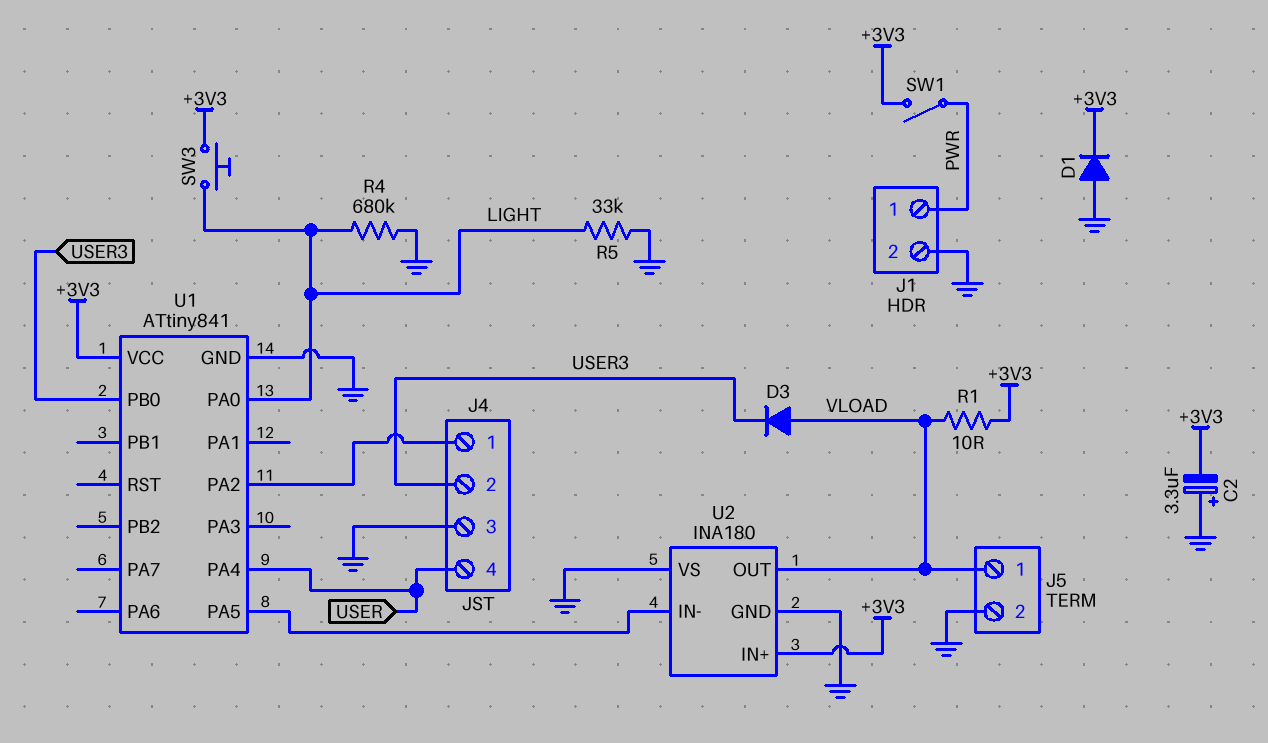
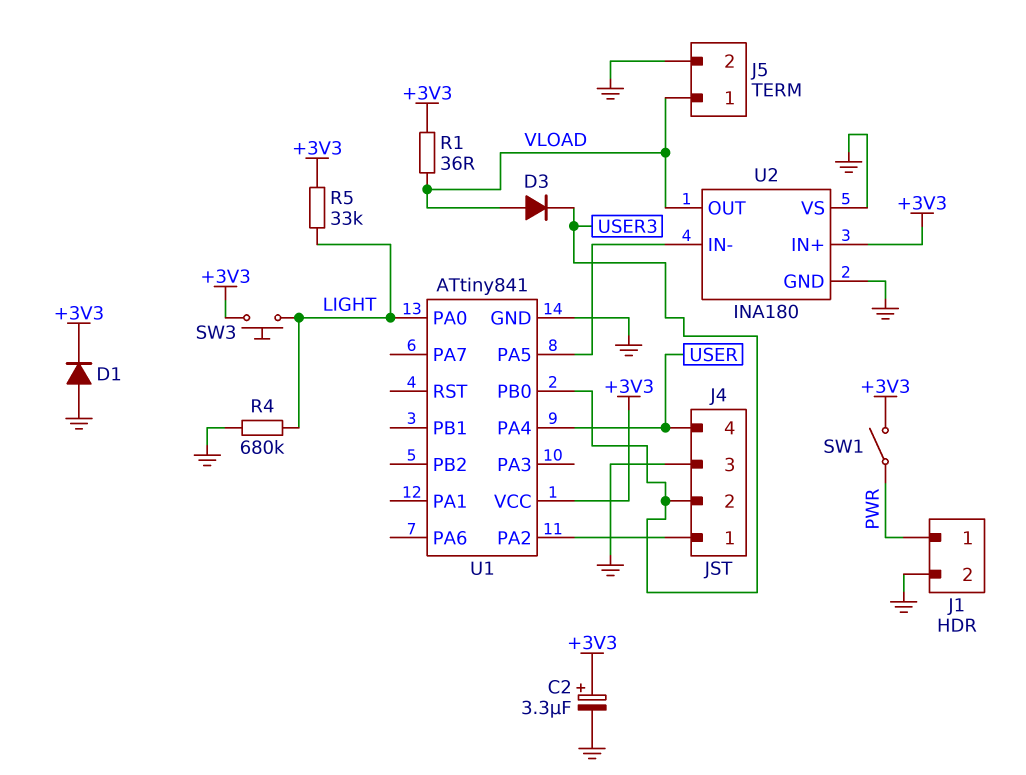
C2: 3.3uF (plus GND, minus +3V3) -> 3.3uF (plus +3V3, minus GND)
R1: 10 (+3V3, VLOAD) -> 36 (+3V3, VLOAD)
R5: 33k (GND, LIGHT) -> 33k (+3V3, LIGHT)

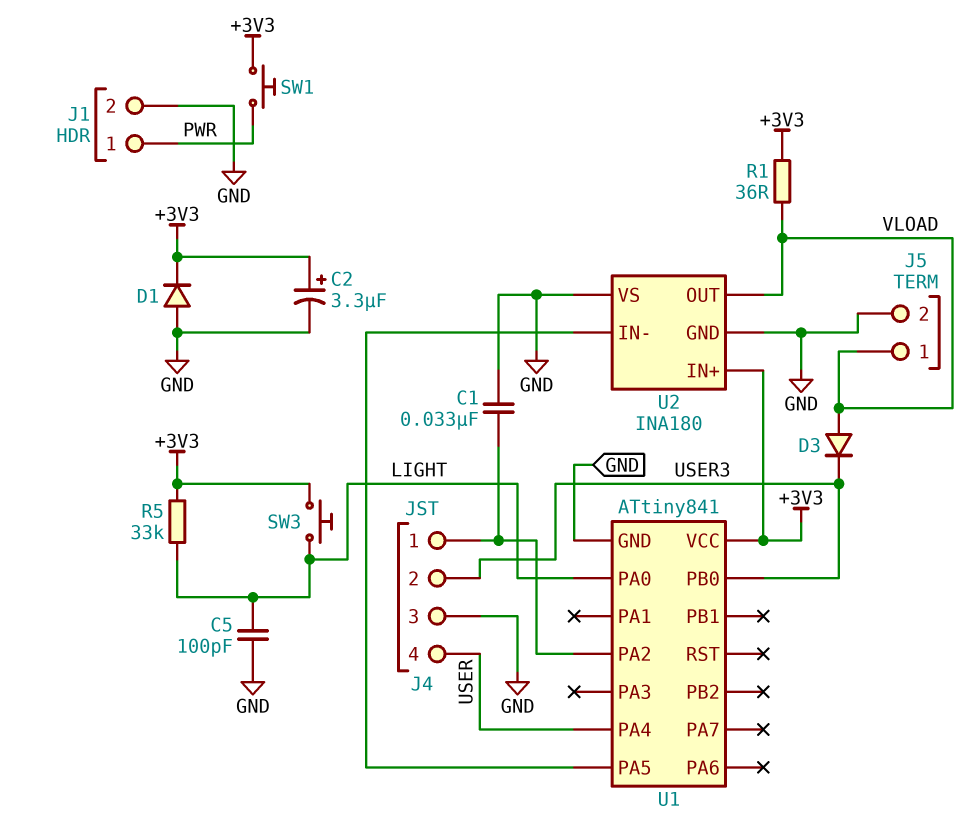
C1: none -> 33nF (GND, J4/1)
C5: none -> 100pF (GND, LIGHT)
R4: 680k (GND, LIGHT) -> none
SW1: switch (+3V3, PWR) -> button (+3V3, PWR)

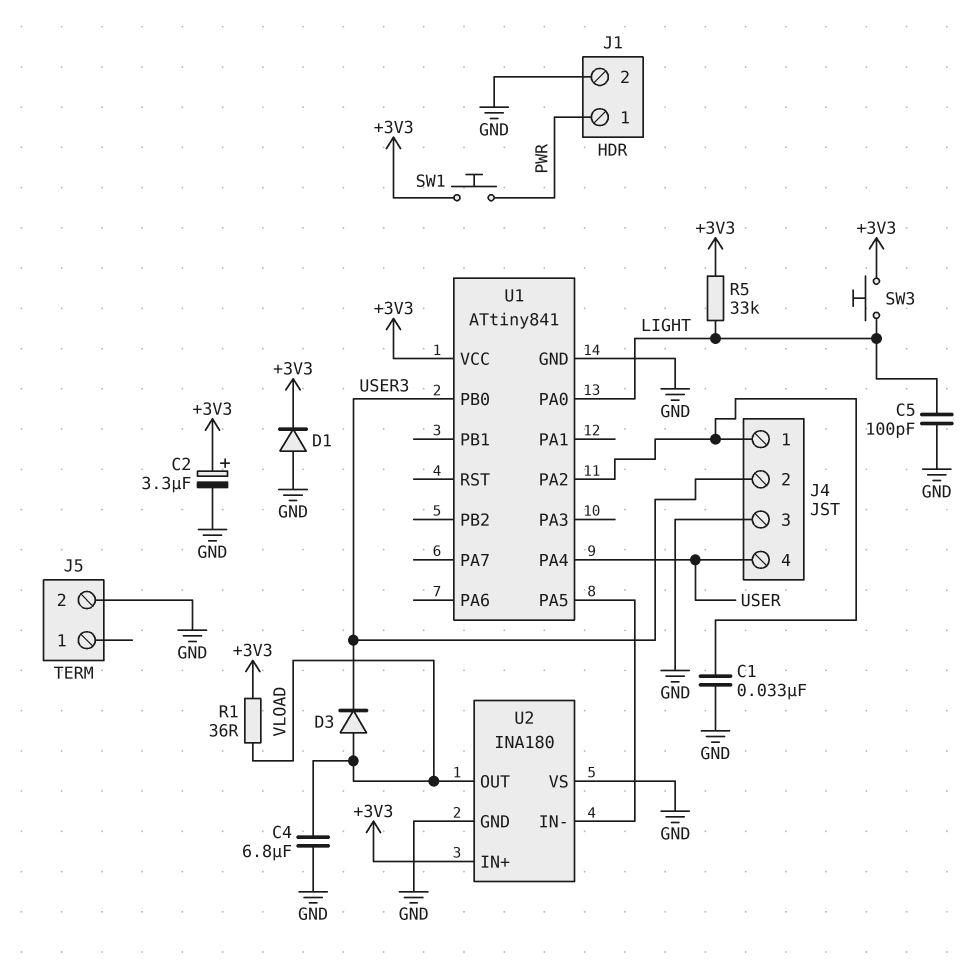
C4: none -> 6.8uF (GND, VLOAD)
J5 pin 1: VLOAD -> none

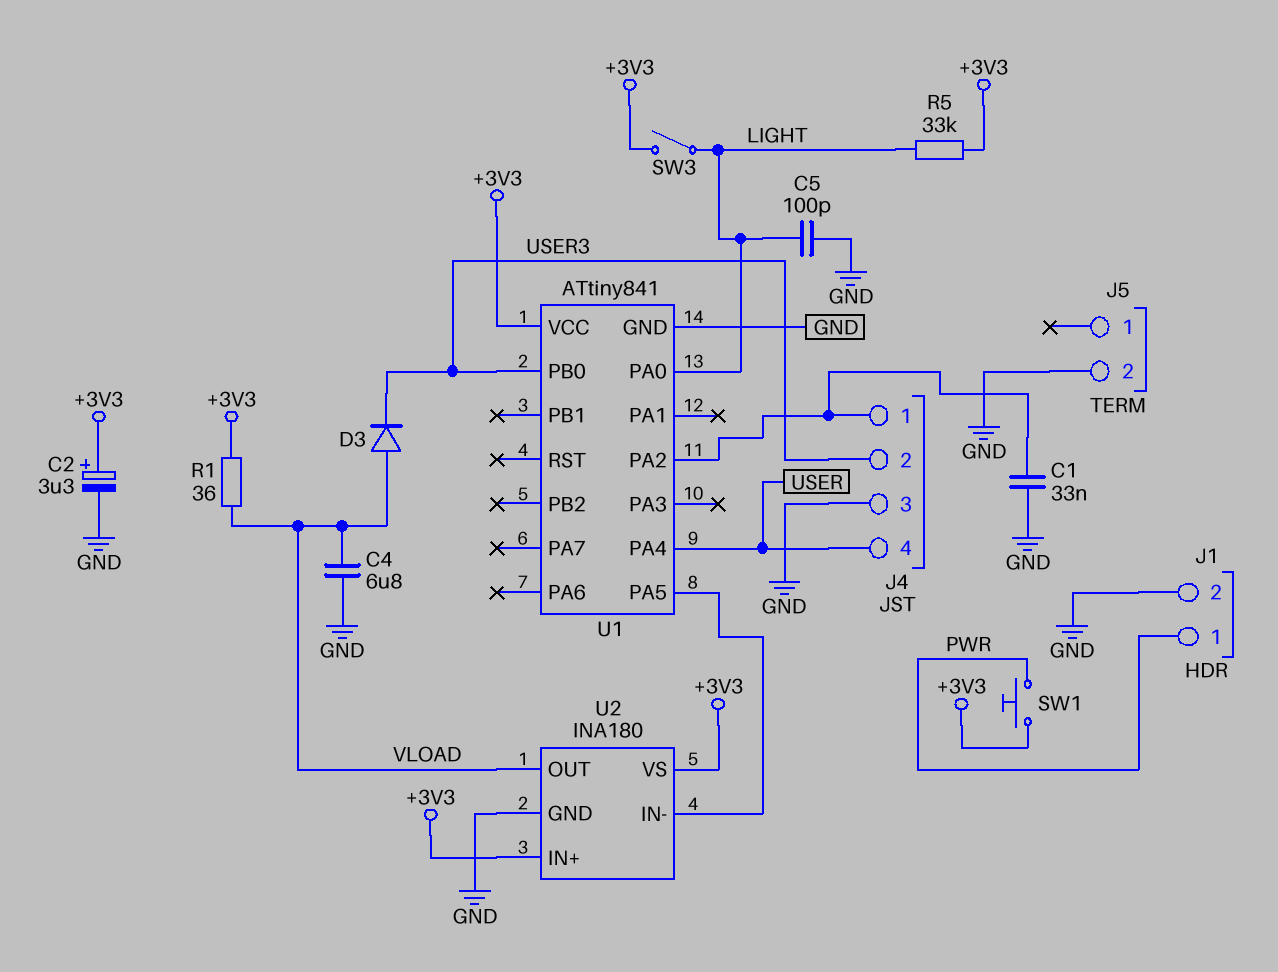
D1: diode (A GND, K +3V3) -> none
SW3: button (+3V3, LIGHT) -> switch (+3V3, LIGHT)
U2 pin VS: GND -> +3V3

